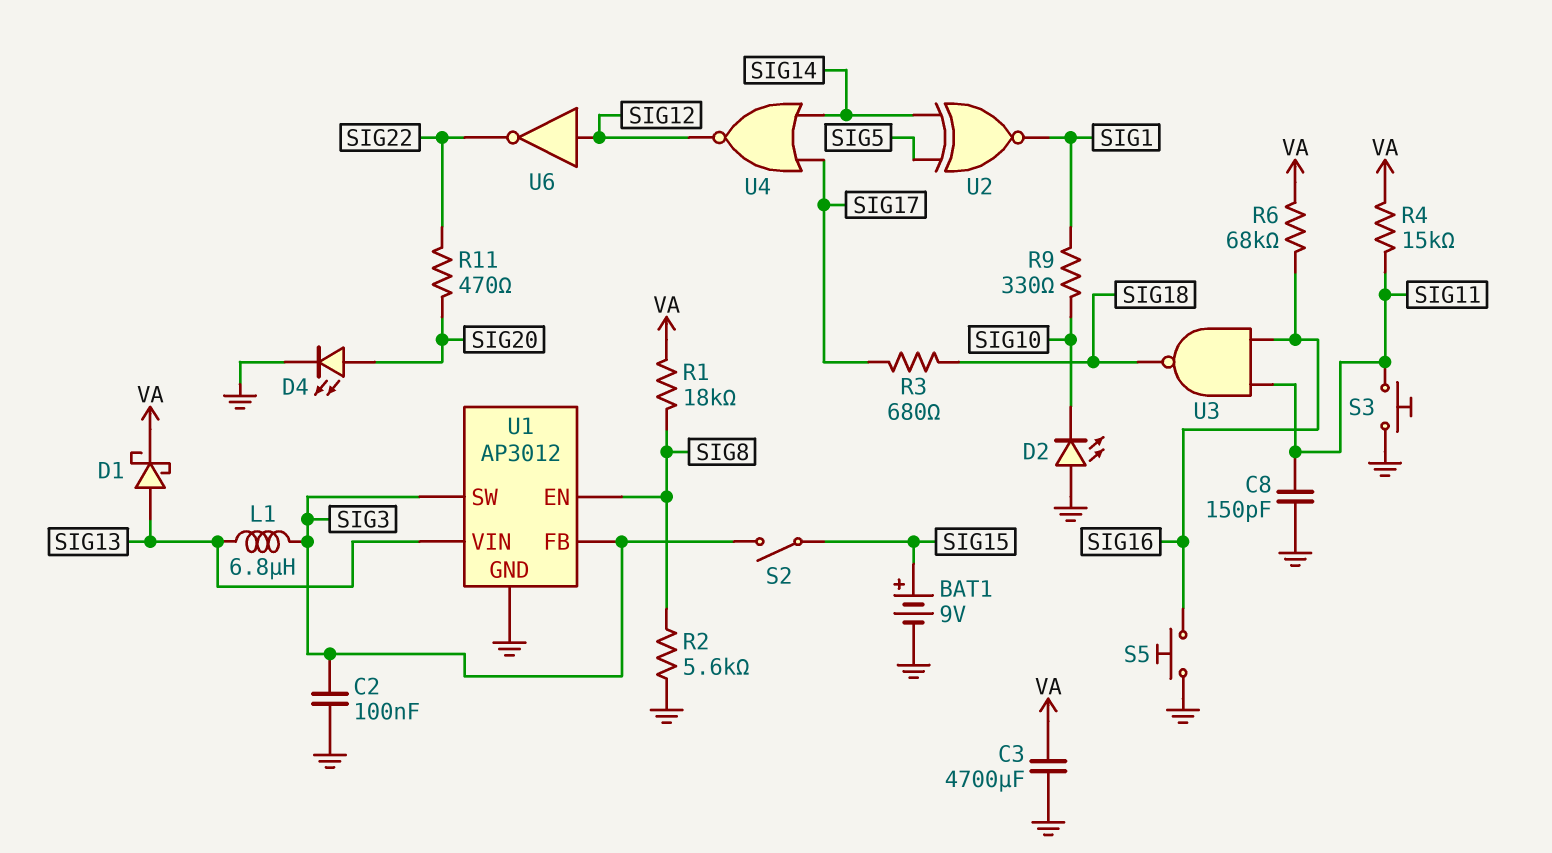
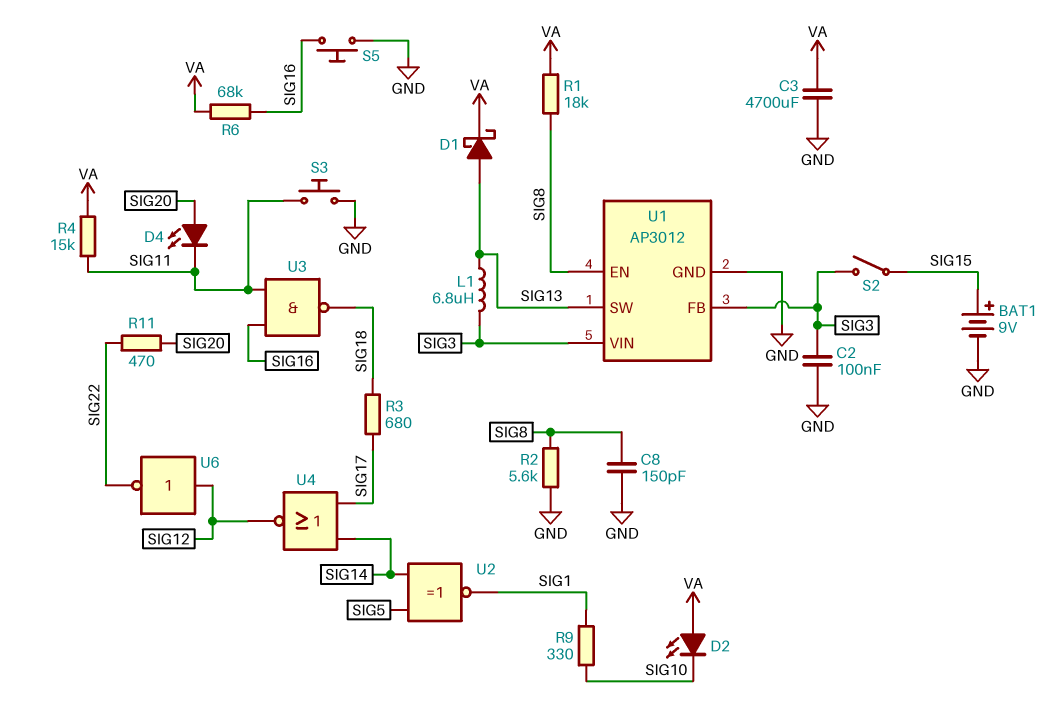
C8: 150pF (GND, SIG11) -> 150pF (GND, SIG8)
D2: LED (A GND, K SIG10) -> LED (A VA, K SIG10)
D4: LED (A SIG20, K GND) -> LED (A SIG20, K SIG11)
U1 pin SW: SIG3 -> SIG13
U1 pin VIN: SIG13 -> SIG3

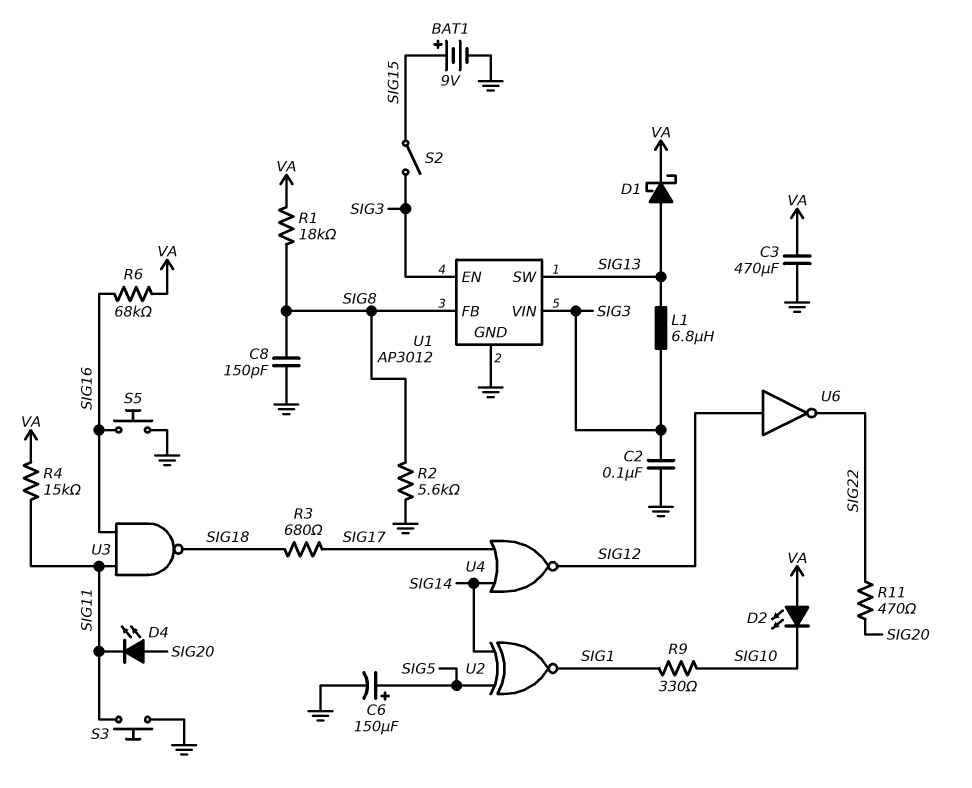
C3: 4700uF (GND, VA) -> 470uF (GND, VA)
C6: none -> 150uF (plus SIG5, minus GND)
U1 pin EN: SIG8 -> SIG3
U1 pin FB: SIG3 -> SIG8

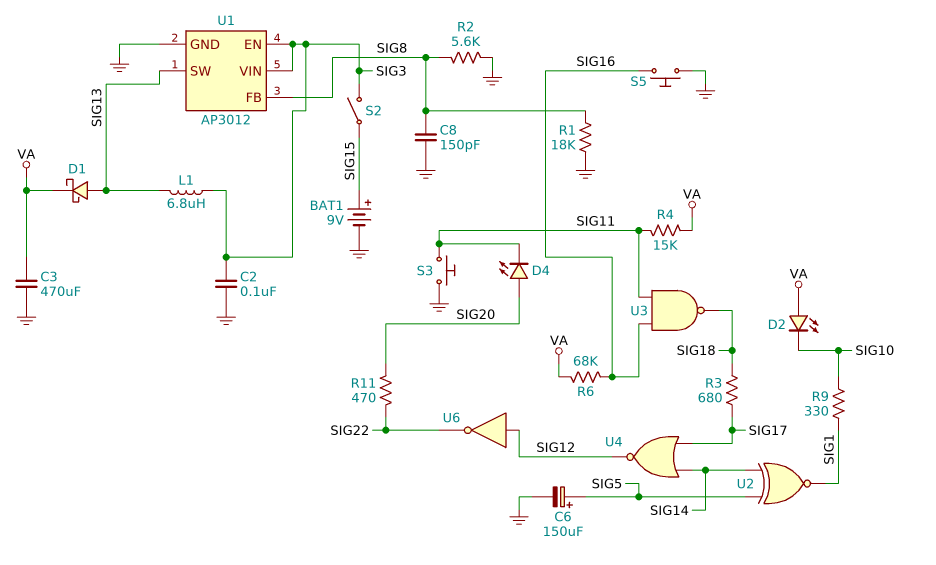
R1: 18k (SIG8, VA) -> 18k (GND, SIG8)

